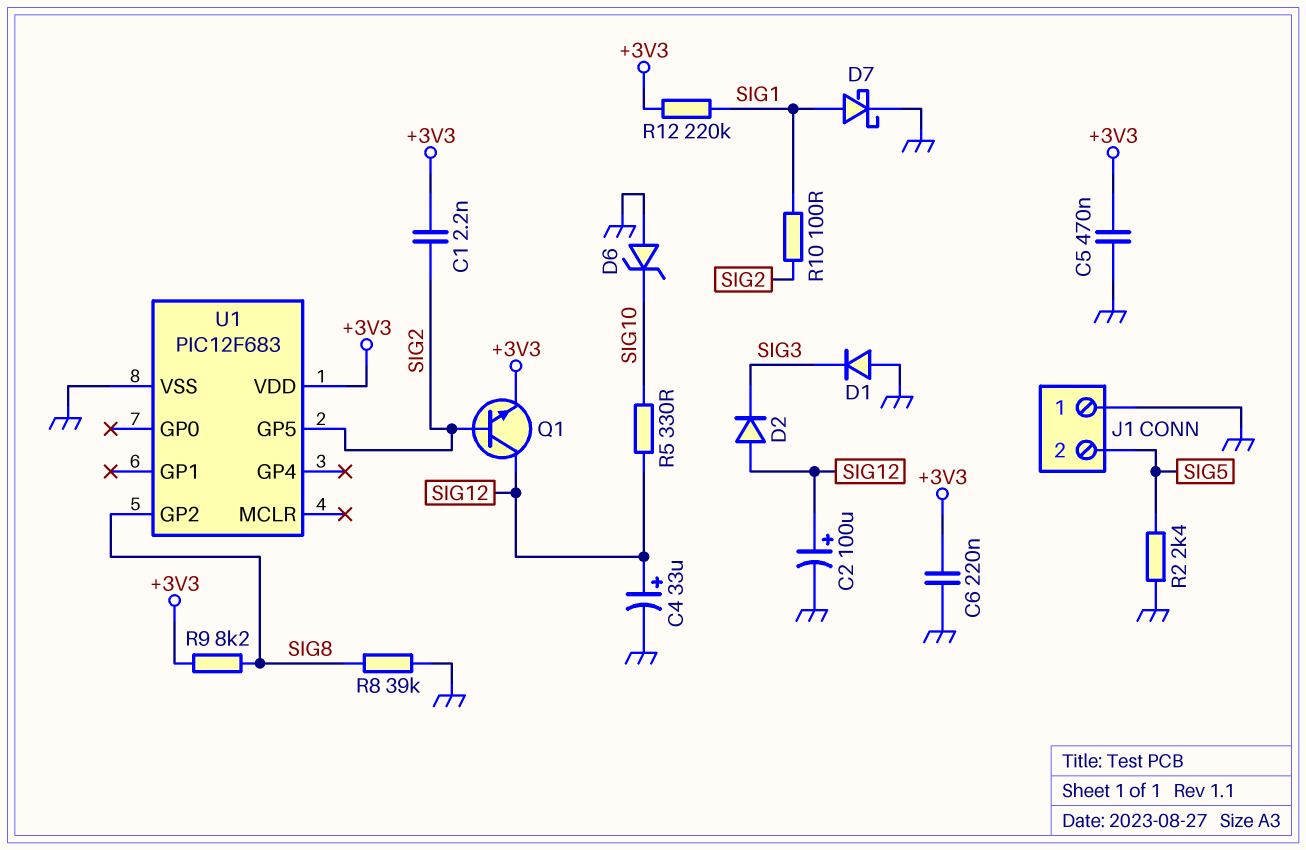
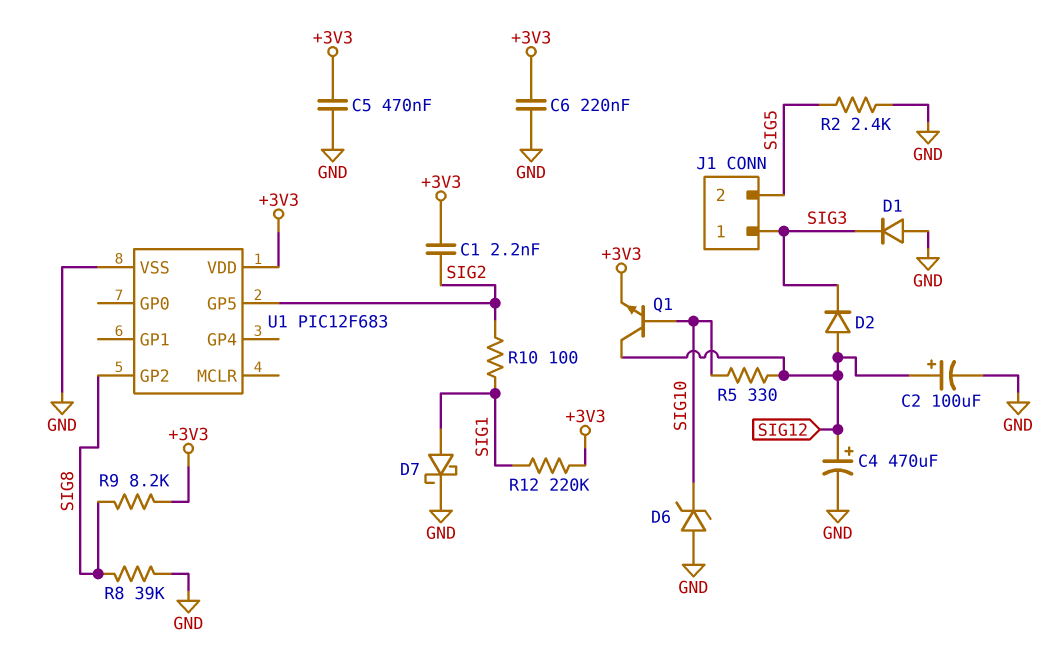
C4: 33uF (plus SIG12, minus GND) -> 470uF (plus SIG12, minus GND)
J1 pin 1: GND -> SIG3
Q1: NPN (B SIG2, C SIG12, E +3V3) -> NPN (B SIG10, C SIG12, E +3V3)

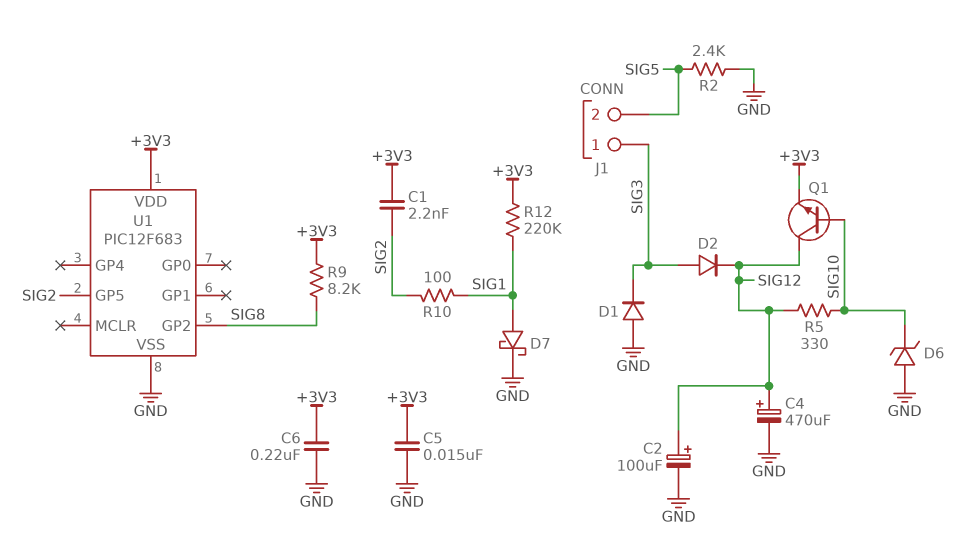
C5: 470nF (+3V3, GND) -> 15nF (+3V3, GND)
D2: diode (A SIG12, K SIG3) -> diode (A SIG3, K SIG12)
R8: 39k (GND, SIG8) -> none

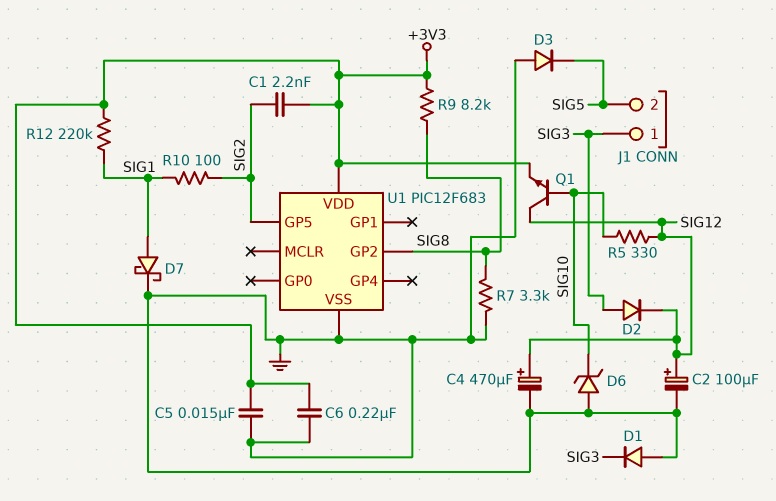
D3: none -> diode (A GND, K SIG5)
R2: 2.4k (GND, SIG5) -> none
R7: none -> 3.3k (GND, SIG8)

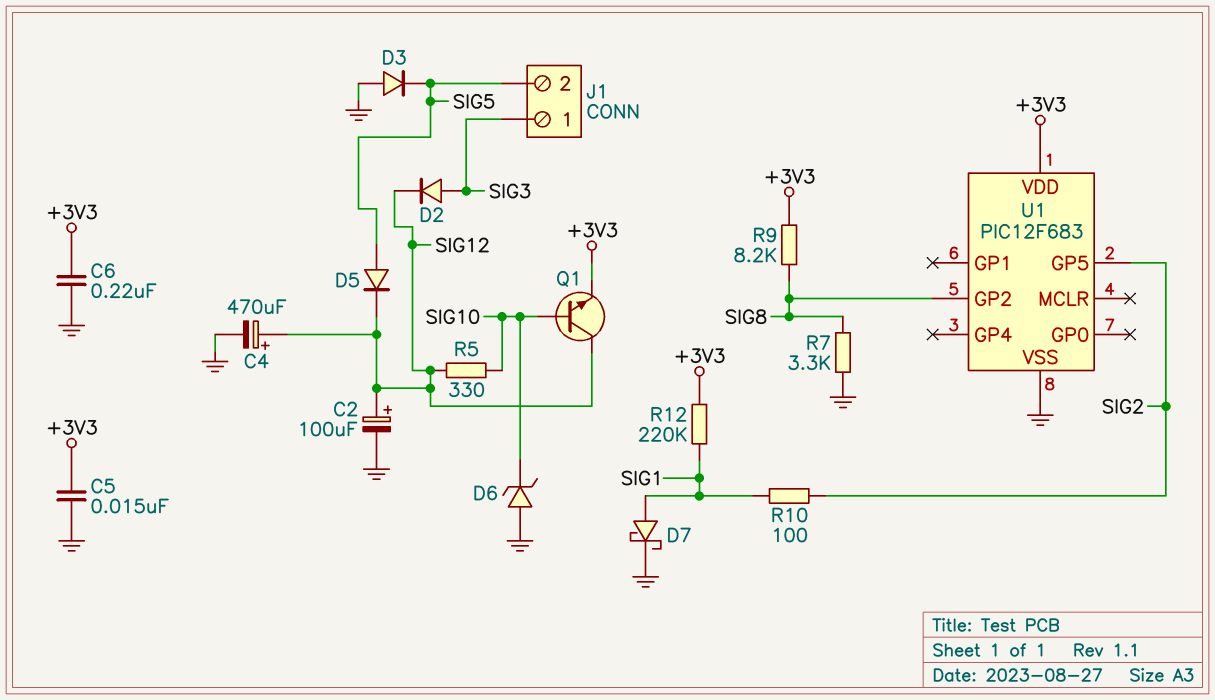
C1: 2.2nF (+3V3, SIG2) -> none
D1: diode (A GND, K SIG3) -> none
D5: none -> diode (A SIG5, K SIG12)

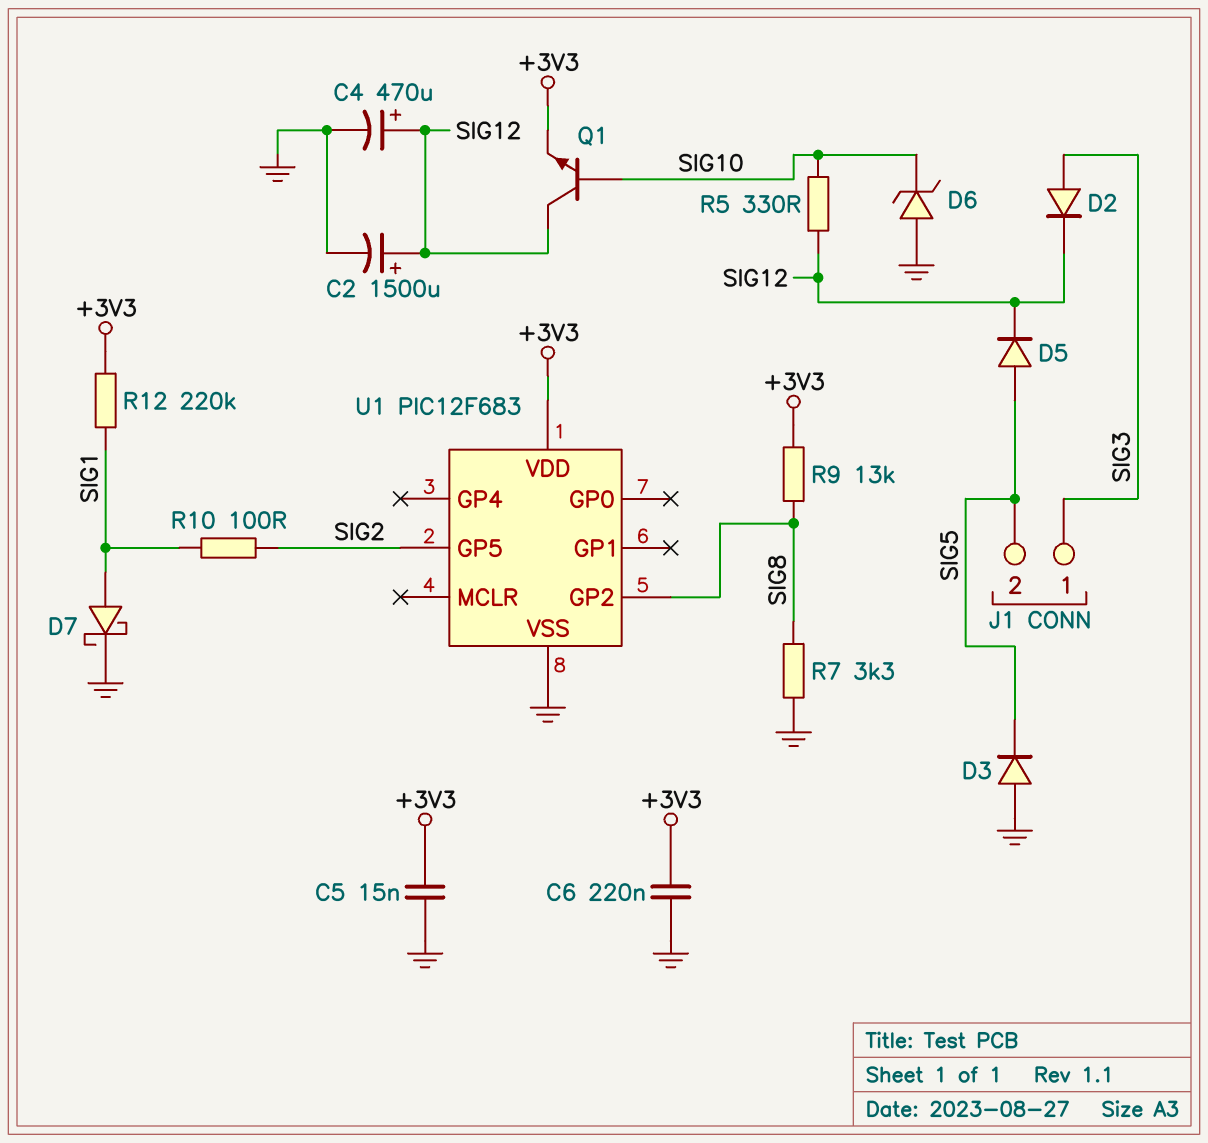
C2: 100uF (plus SIG12, minus GND) -> 1500uF (plus SIG12, minus GND)
R9: 8.2k (+3V3, SIG8) -> 13k (+3V3, SIG8)

